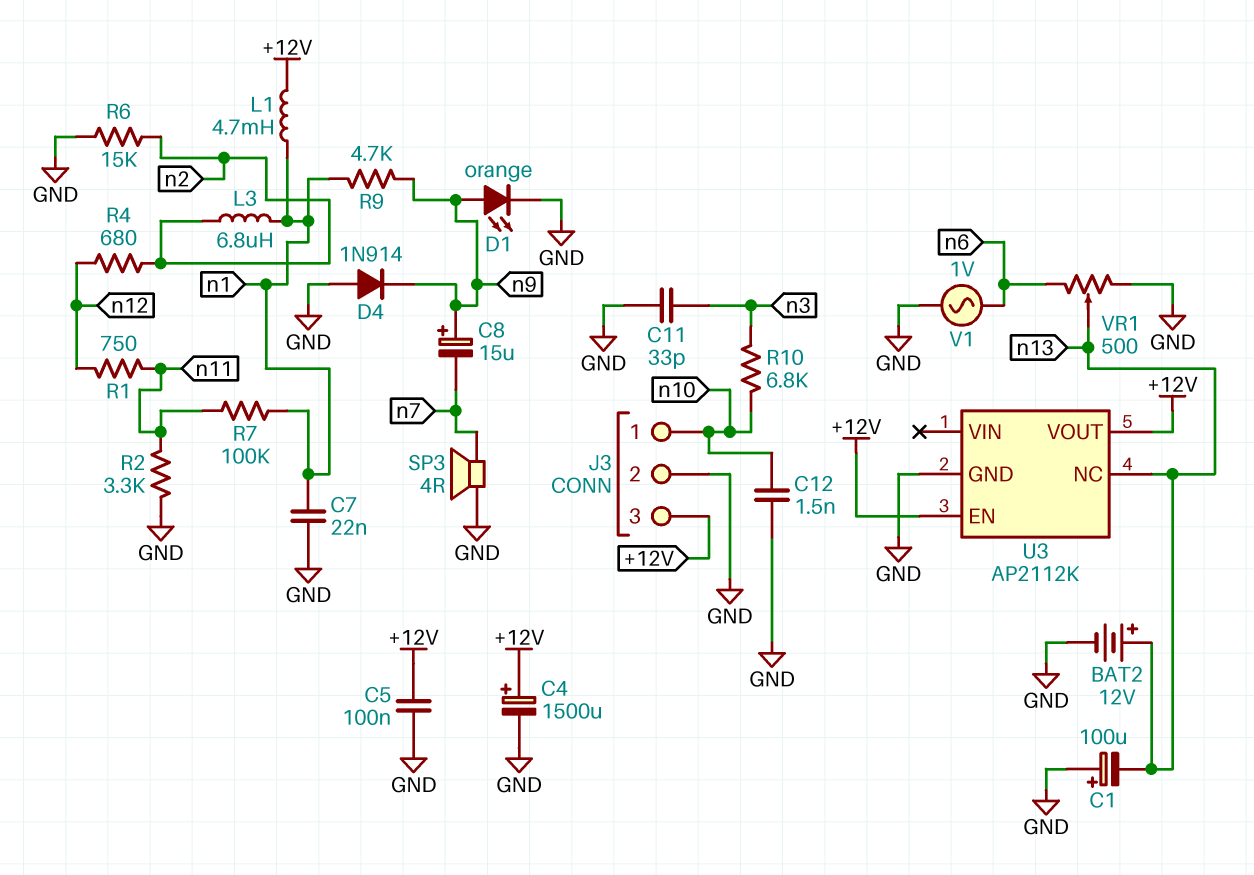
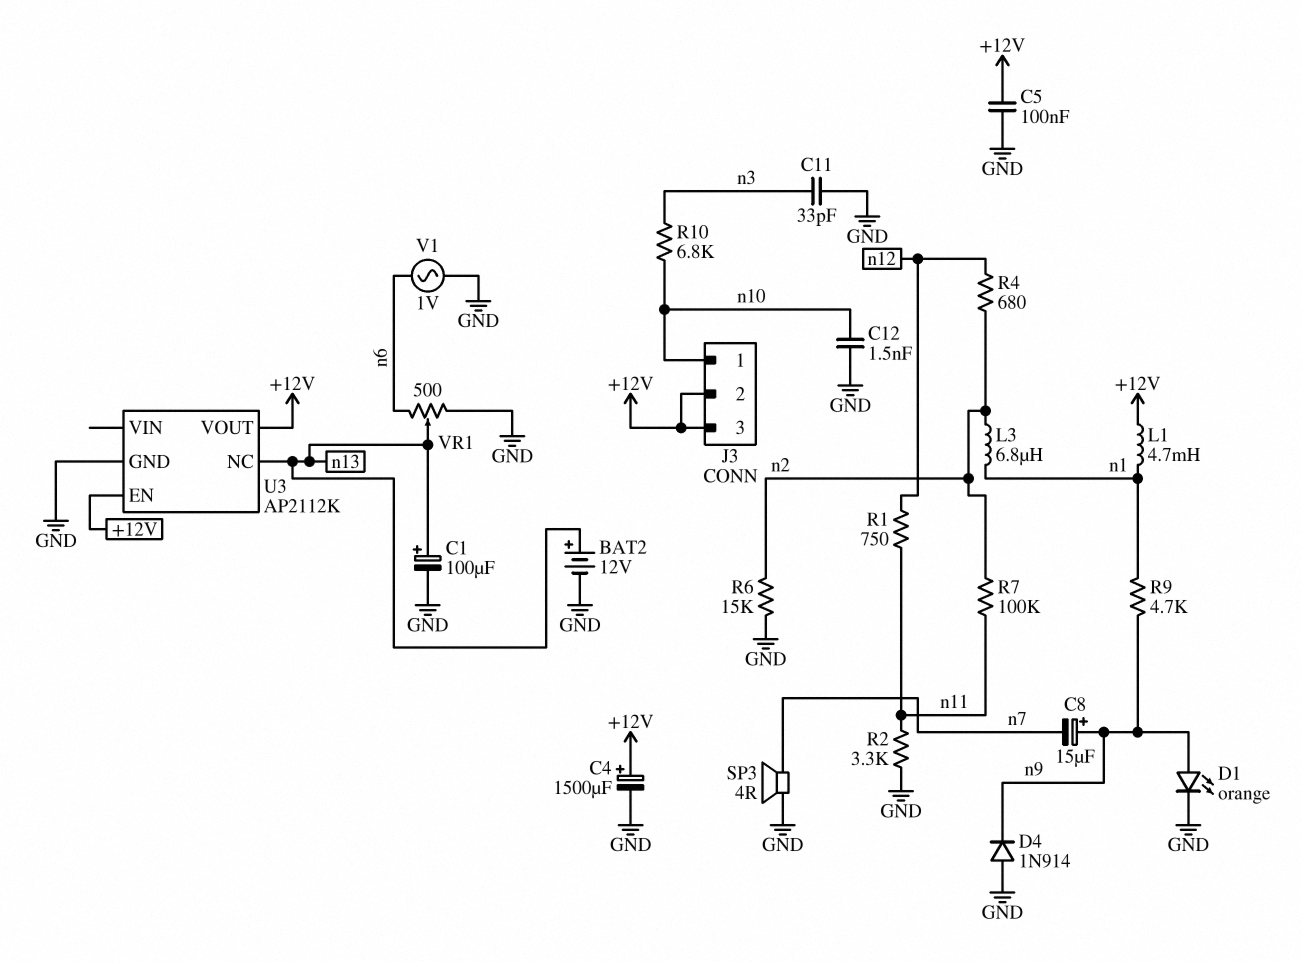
C1: 100uF (plus GND, minus n13) -> 100uF (plus n13, minus GND)
C7: 22nF (GND, n1) -> none
J3 pin 2: GND -> +12V
R7: 100k (n1, n11) -> 100k (n2, n11)

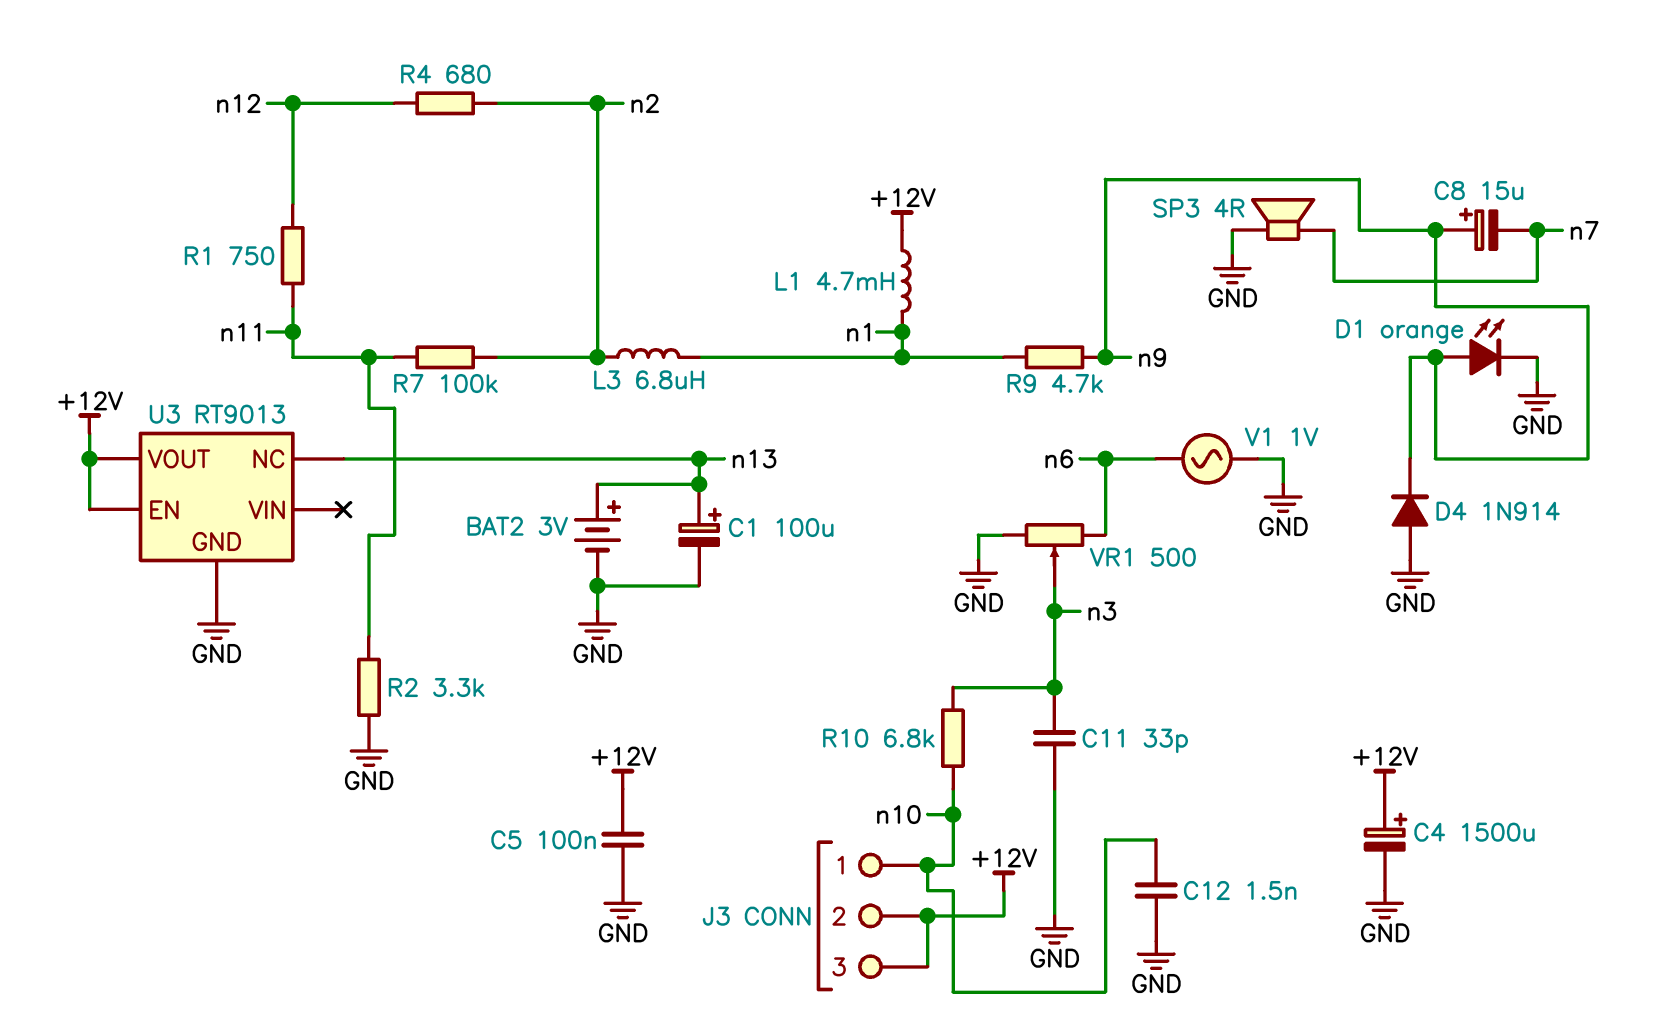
BAT2: 12V (plus n13, minus GND) -> 3V (plus n13, minus GND)
R6: 15k (GND, n2) -> none
U3: AP2112K -> RT9013
VR1: 500 (GND, n6, wiper n13) -> 500 (GND, n6, wiper n3)

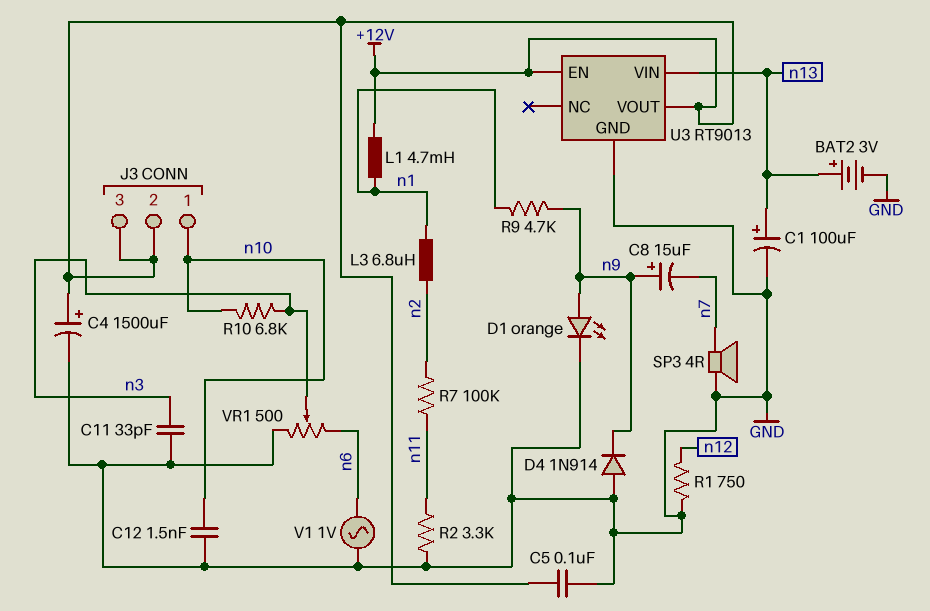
R1: 750 (n11, n12) -> 750 (GND, n12)
R4: 680 (n2, n12) -> none
U3 pin NC: n13 -> none
U3 pin VIN: none -> n13

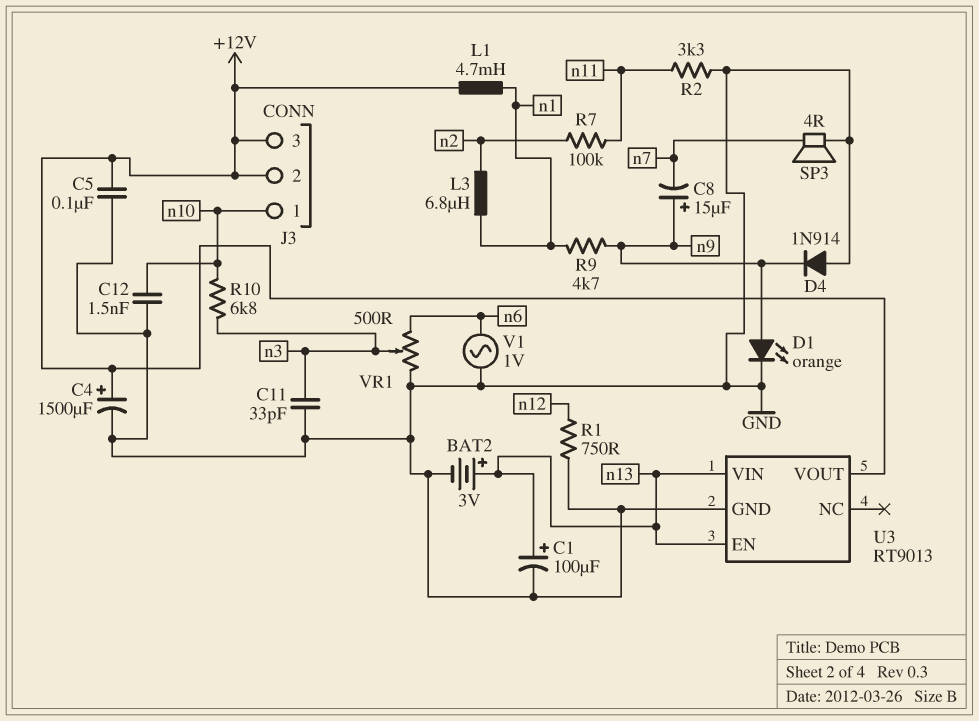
U3 pin EN: +12V -> n13

